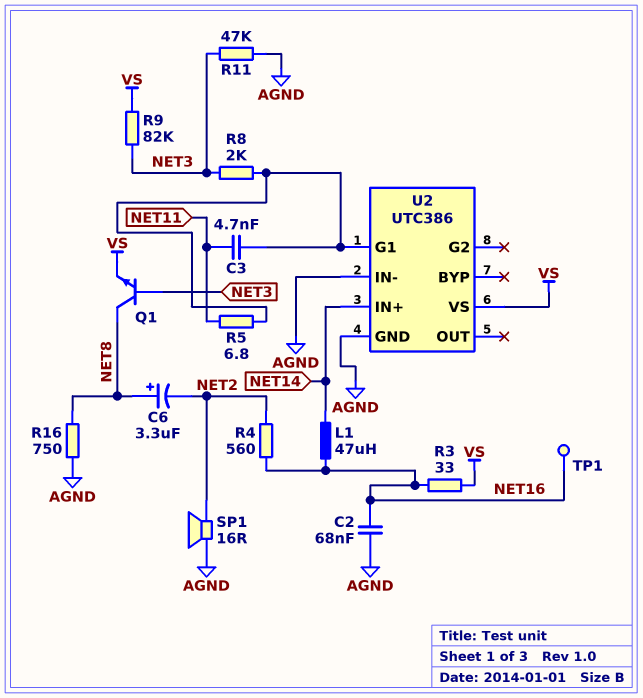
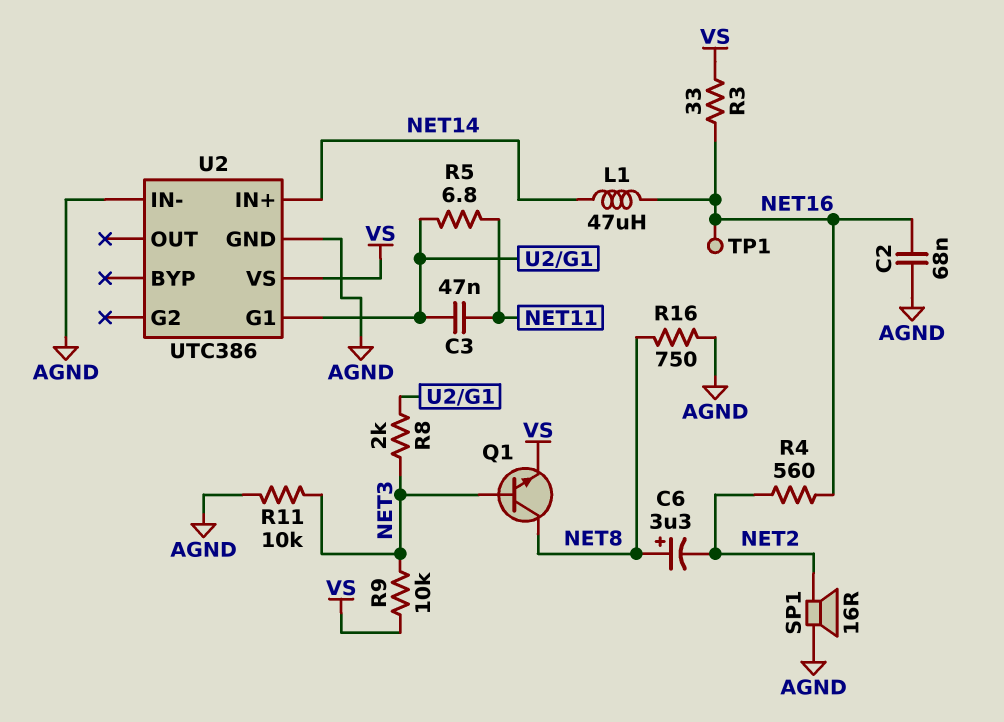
C3: 4.7nF (NET11, U2/G1) -> 47nF (NET11, U2/G1)
R9: 82k (NET3, VS) -> 10k (NET3, VS)
R11: 47k (AGND, NET3) -> 10k (AGND, NET3)

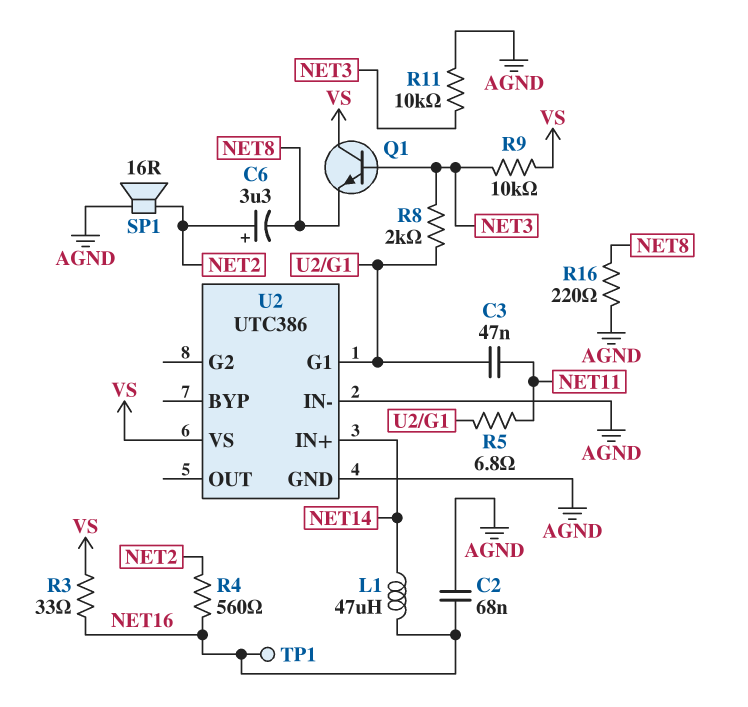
C6: 3.3uF (plus NET8, minus NET2) -> 3.3uF (plus NET2, minus NET8)
Q1: NPN (B NET3, C NET8, E VS) -> NPN (B NET3, C VS, E NET8)
R16: 750 (AGND, NET8) -> 220 (AGND, NET8)

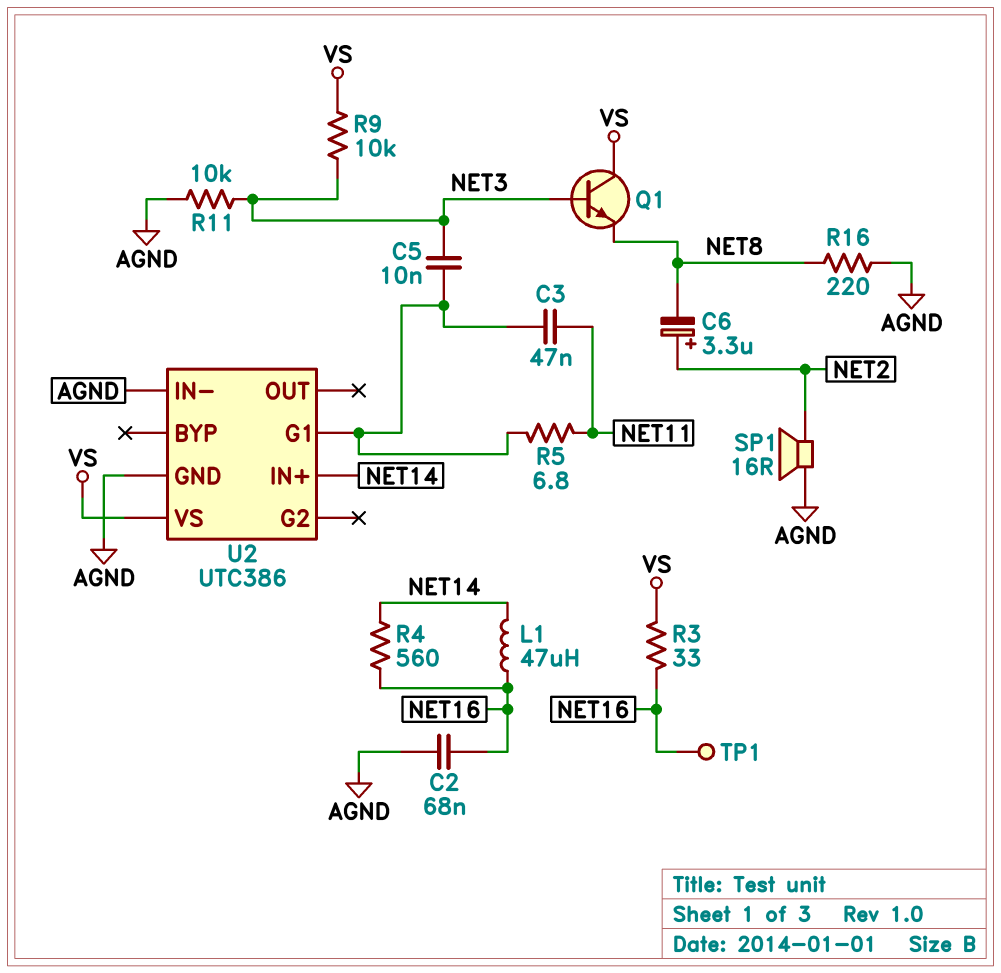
C5: none -> 10nF (NET3, U2/G1)
R4: 560 (NET2, NET16) -> 560 (NET14, NET16)
R8: 2k (NET3, U2/G1) -> none

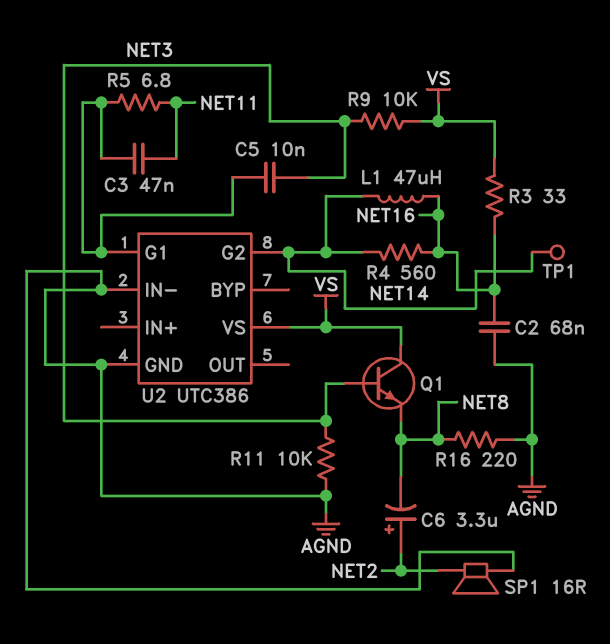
TP1: test point (NET16) -> test point (NET14)
U2 pin G2: none -> NET14
U2 pin IN+: NET14 -> none

